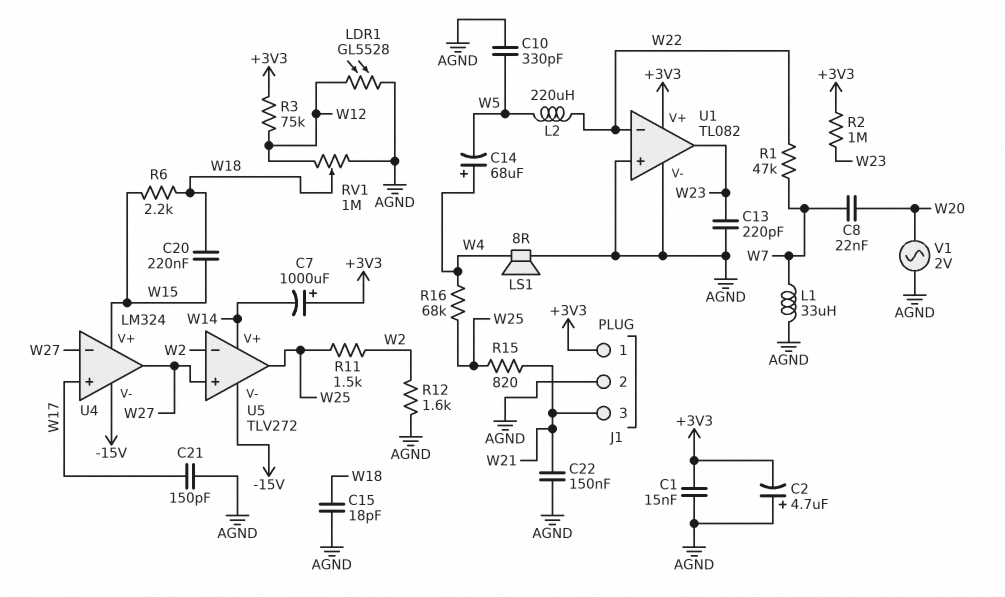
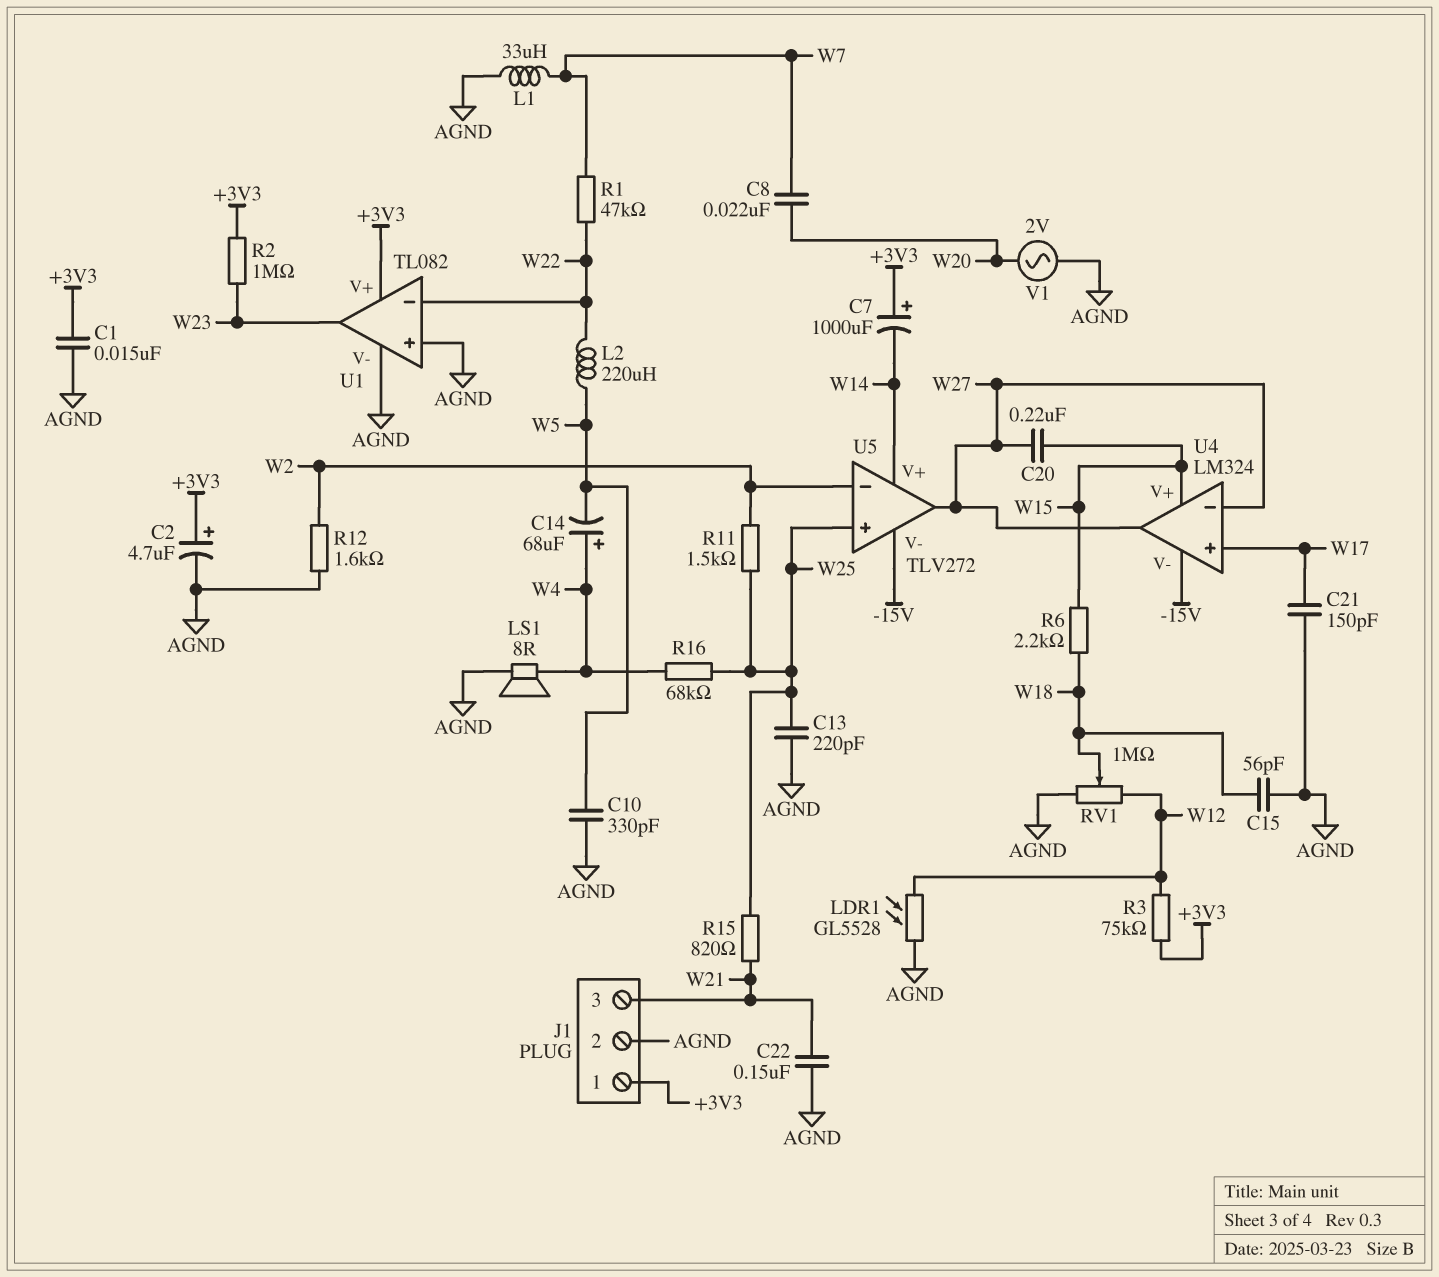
C2: 4.7uF (plus AGND, minus +3V3) -> 4.7uF (plus +3V3, minus AGND)
C13: 220pF (AGND, W23) -> 220pF (AGND, W25)
C15: 18pF (AGND, W18) -> 56pF (AGND, W18)
C20: 220nF (W15, W18) -> 220nF (W15, W27)
U5 pin in+: W27 -> W25
U5 pin out: W25 -> W27

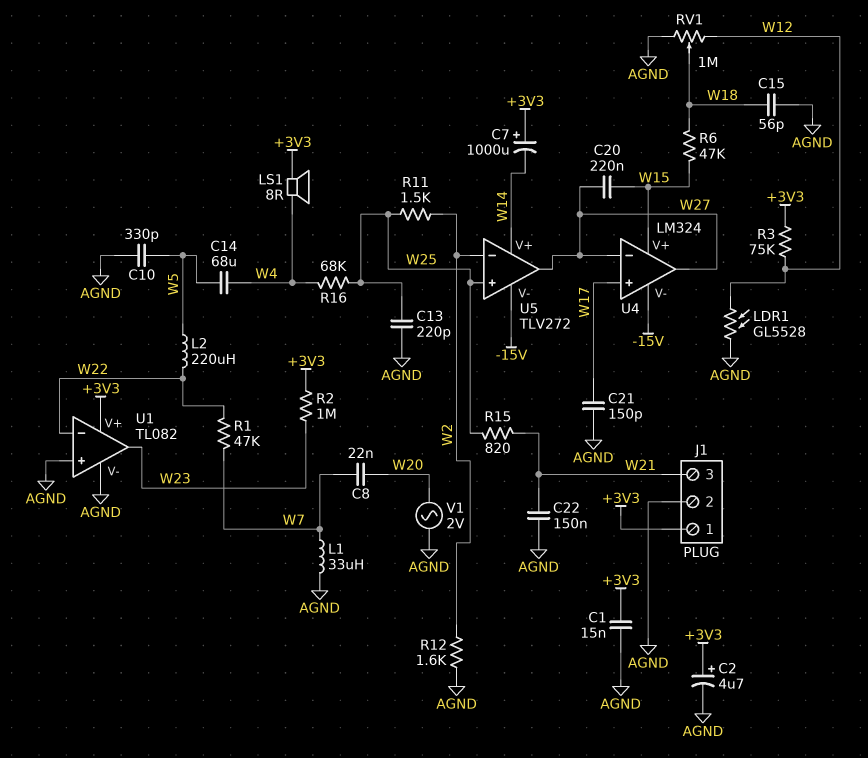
C14: 68uF (plus W4, minus W5) -> 68uF (W4, W5)
LS1: speaker 8R (AGND, W4) -> speaker 8R (+3V3, W4)
R6: 2.2k (W15, W18) -> 47k (W15, W18)

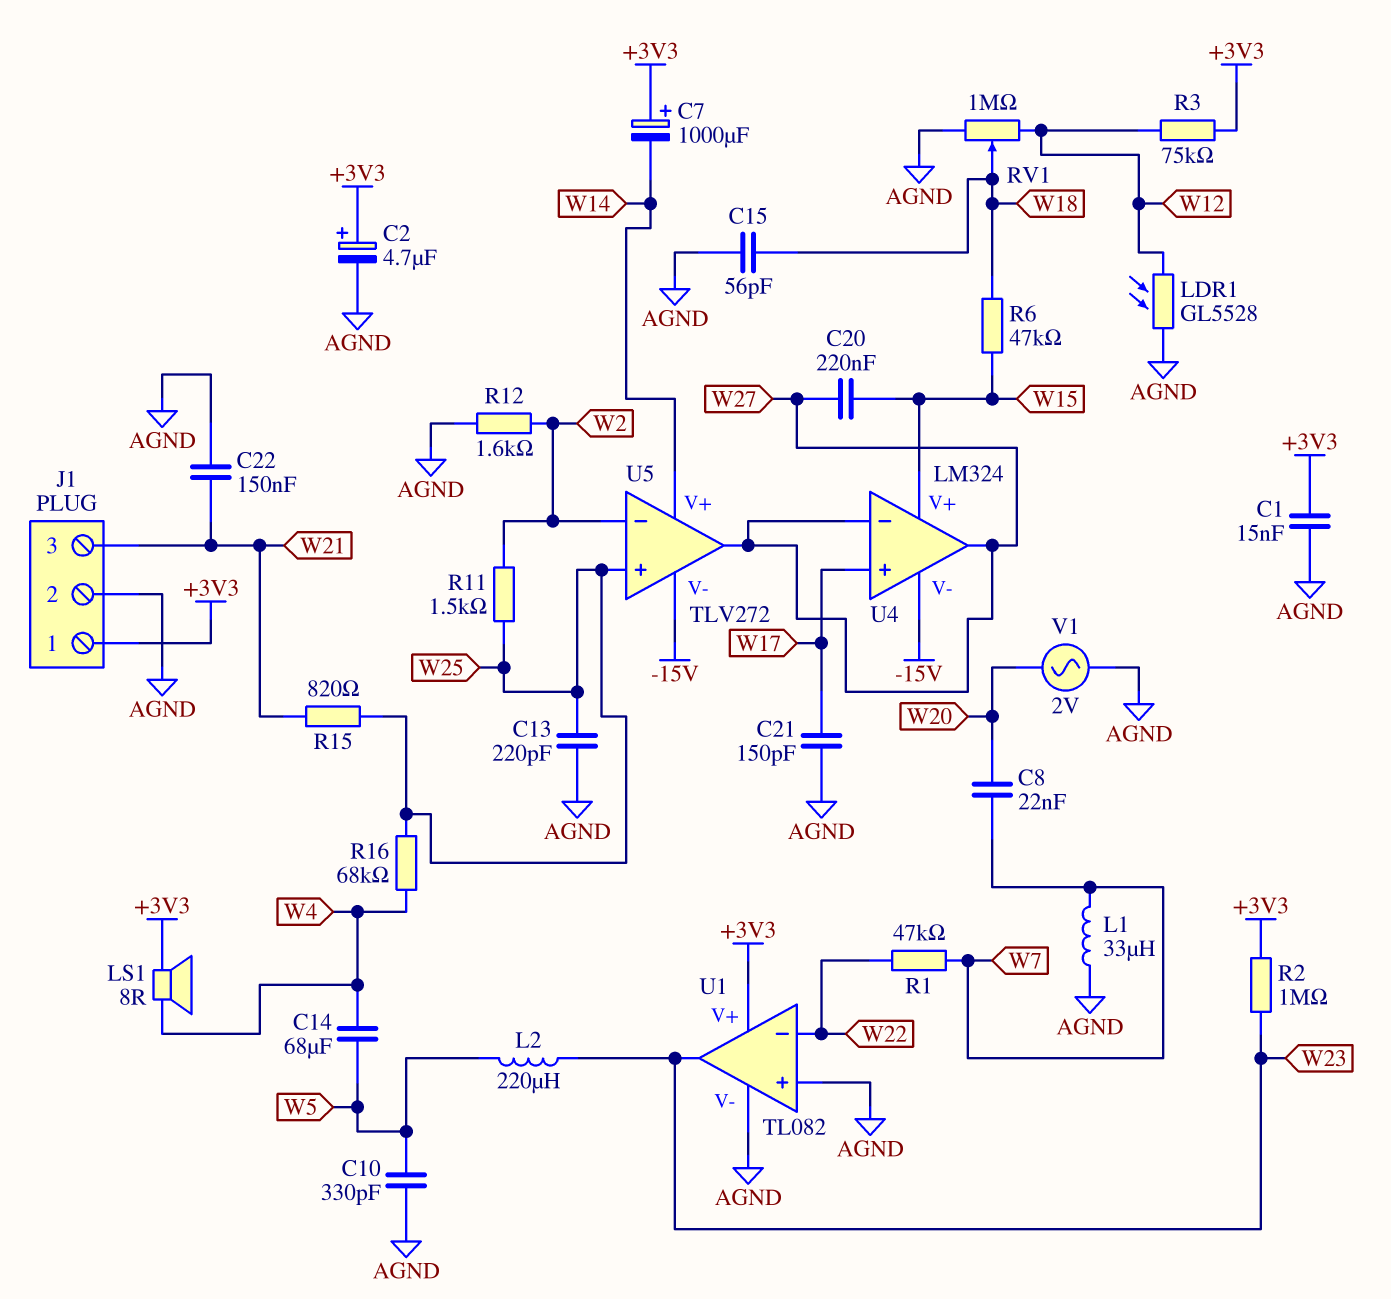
L2: 220uH (W5, W22) -> 220uH (W5, W23)

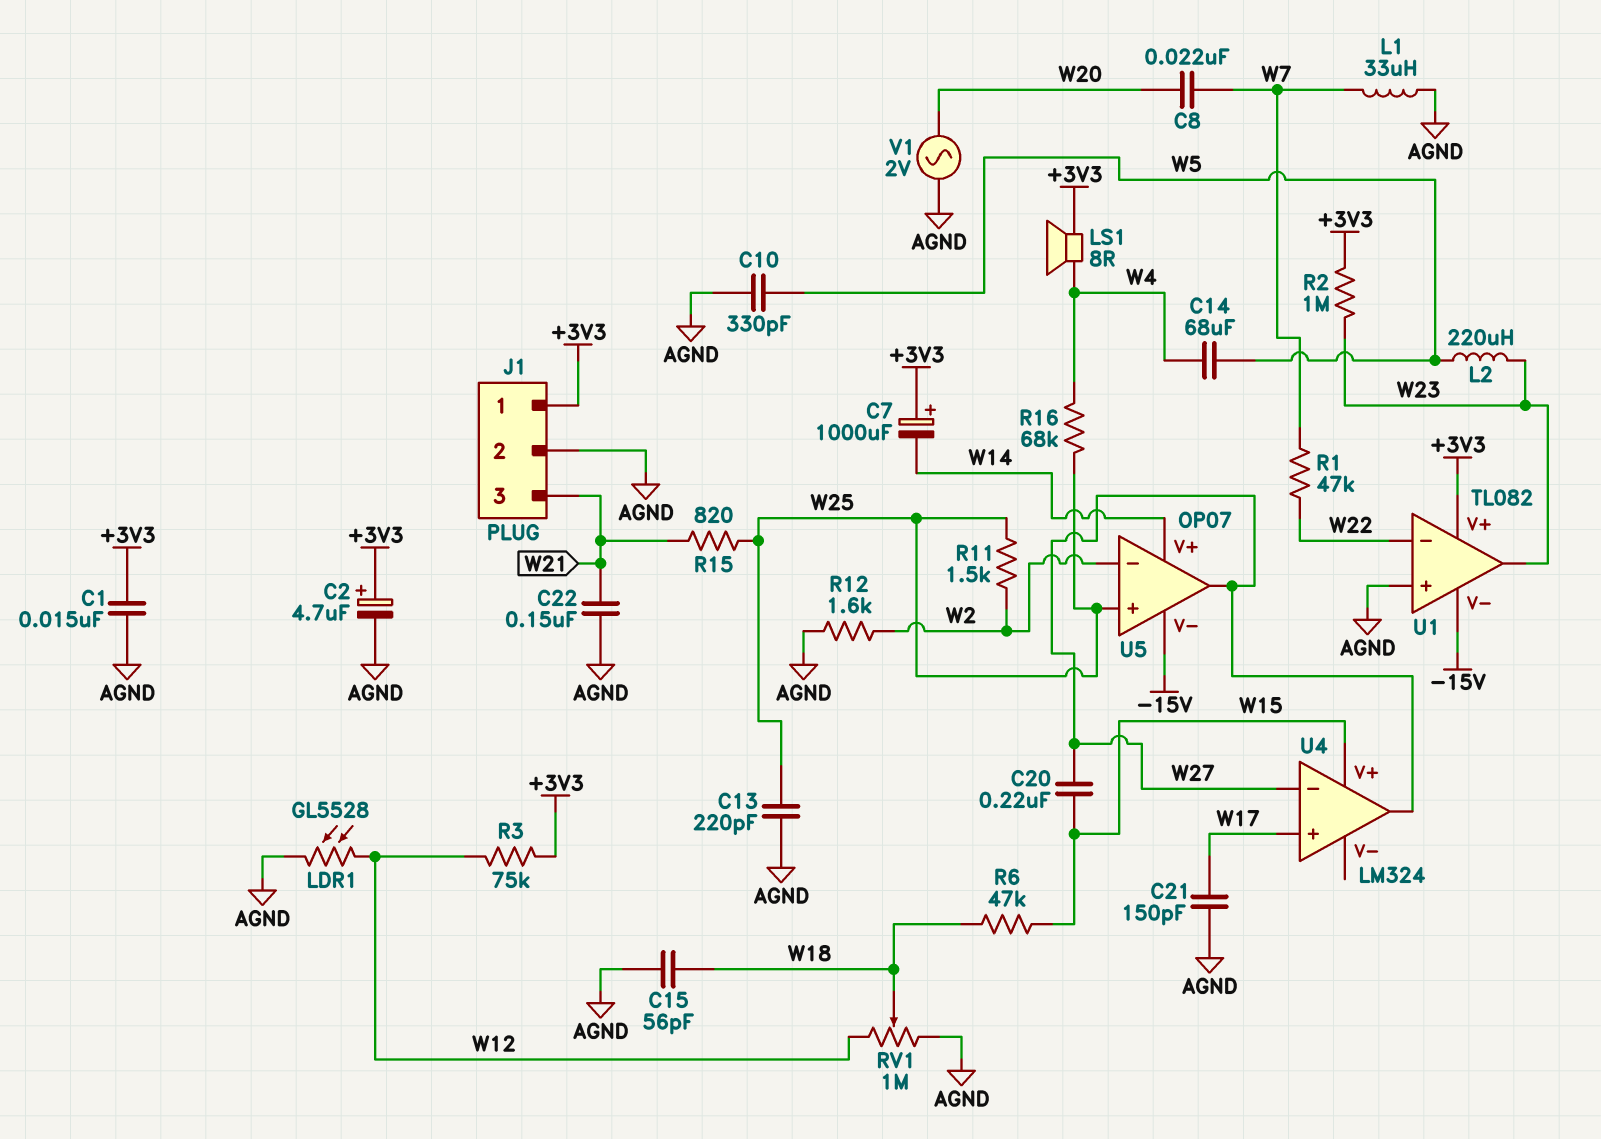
U1 pin V-: AGND -> -15V
U4 pin V-: -15V -> none
U5: TLV272 -> OP07

